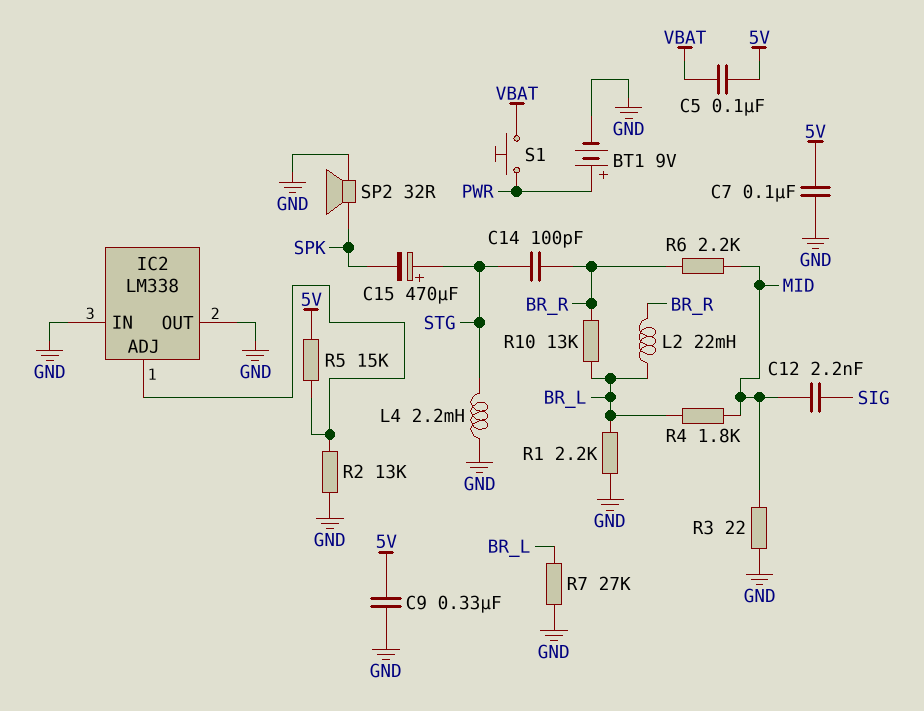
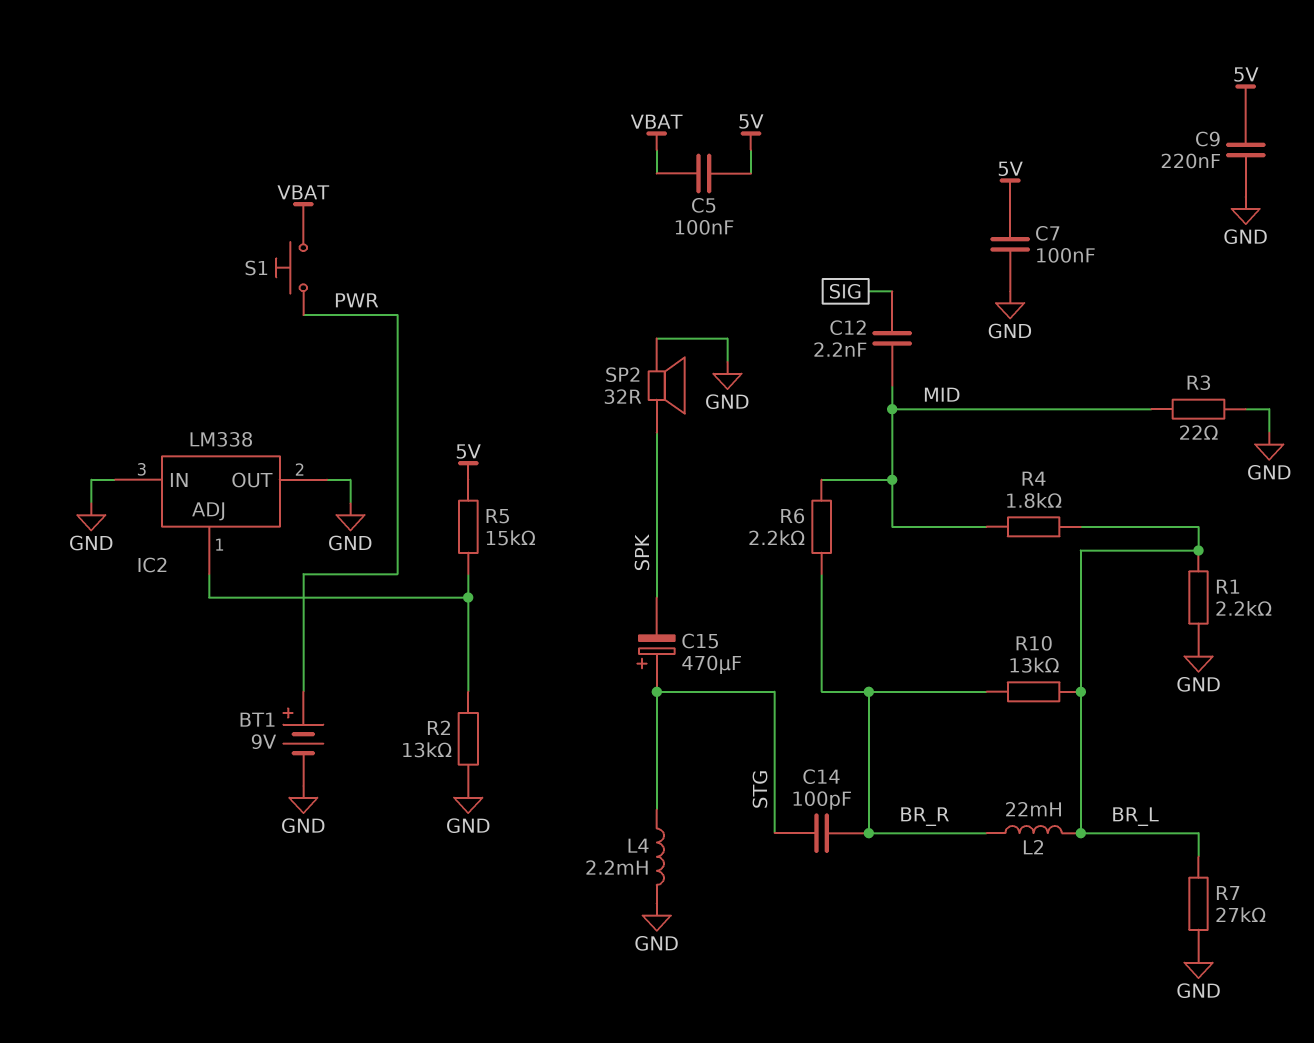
C9: 330nF (5V, GND) -> 220nF (5V, GND)

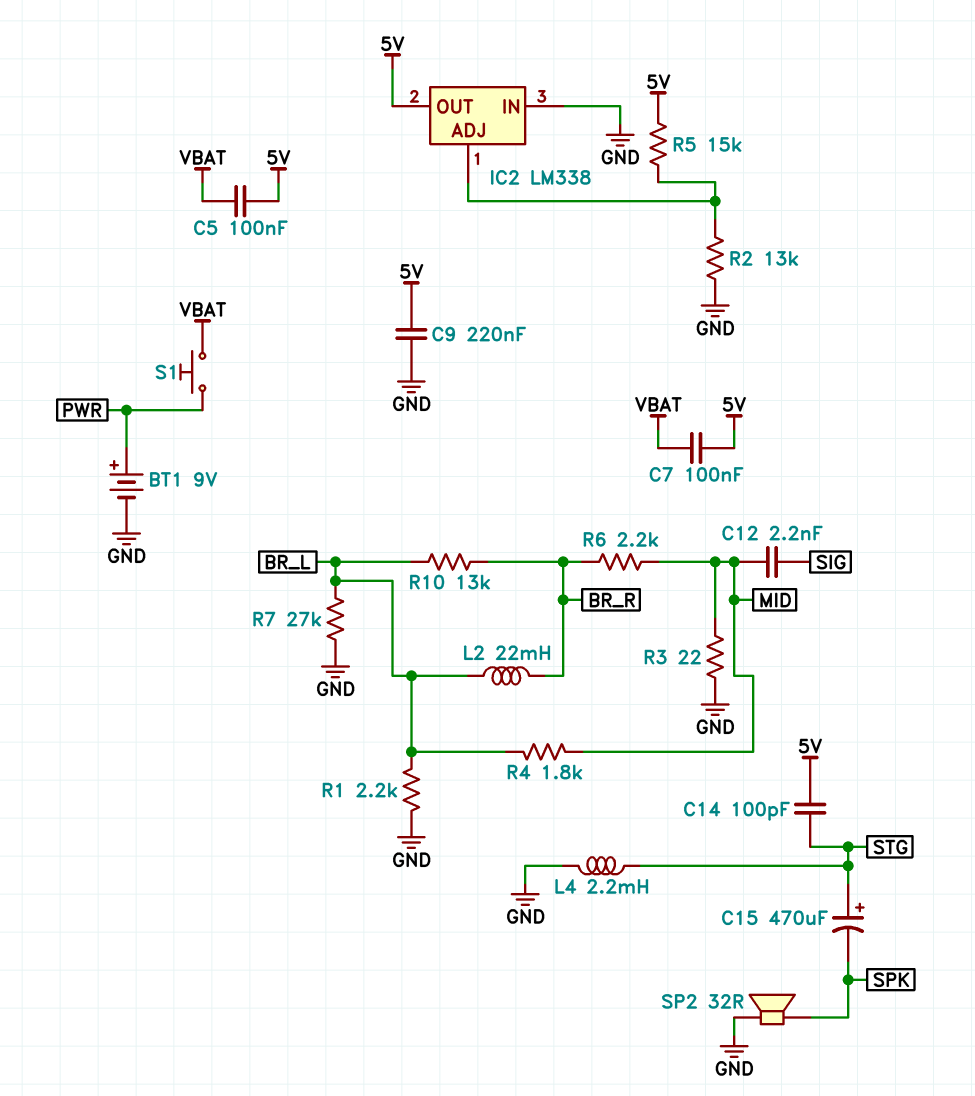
C7: 100nF (5V, GND) -> 100nF (5V, VBAT)
C14: 100pF (BR_R, STG) -> 100pF (5V, STG)
IC2 pin OUT: GND -> 5V

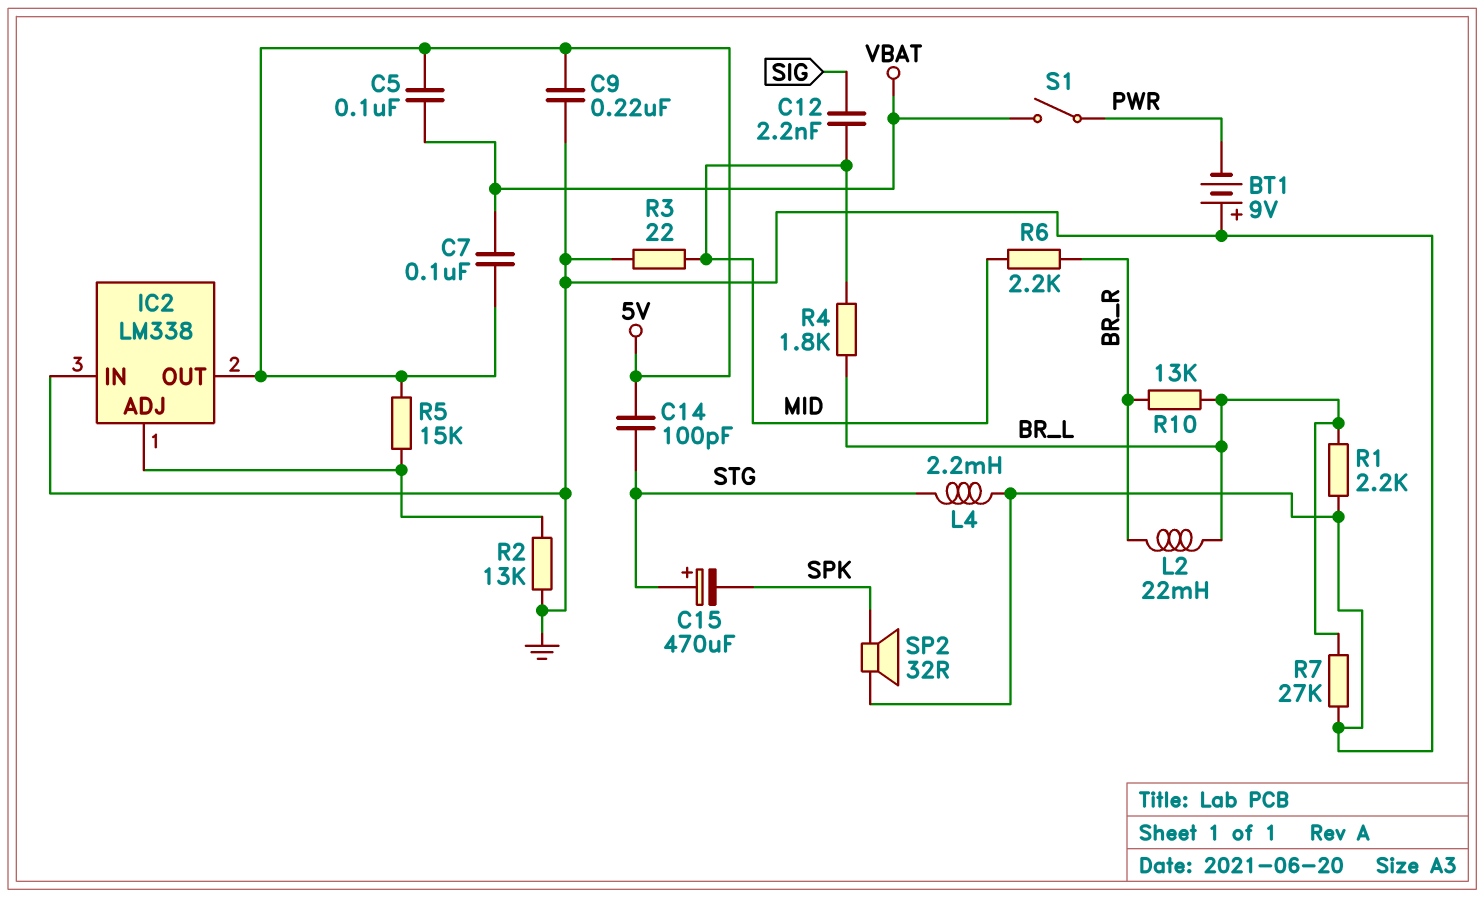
BT1: 9V (plus PWR, minus GND) -> 9V (plus GND, minus PWR)
S1: button (PWR, VBAT) -> switch (PWR, VBAT)

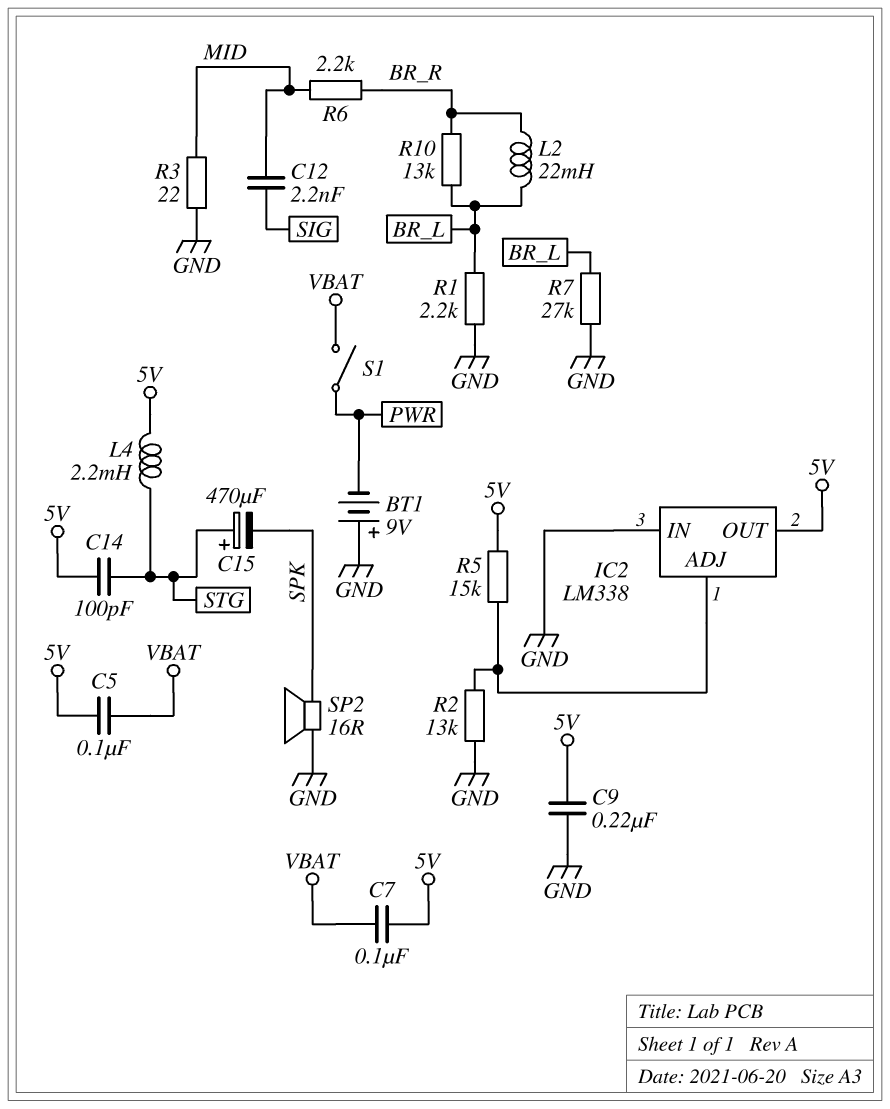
L4: 2.2mH (GND, STG) -> 2.2mH (5V, STG)
R4: 1.8k (BR_L, MID) -> none
SP2: speaker 32R (GND, SPK) -> speaker 16R (GND, SPK)

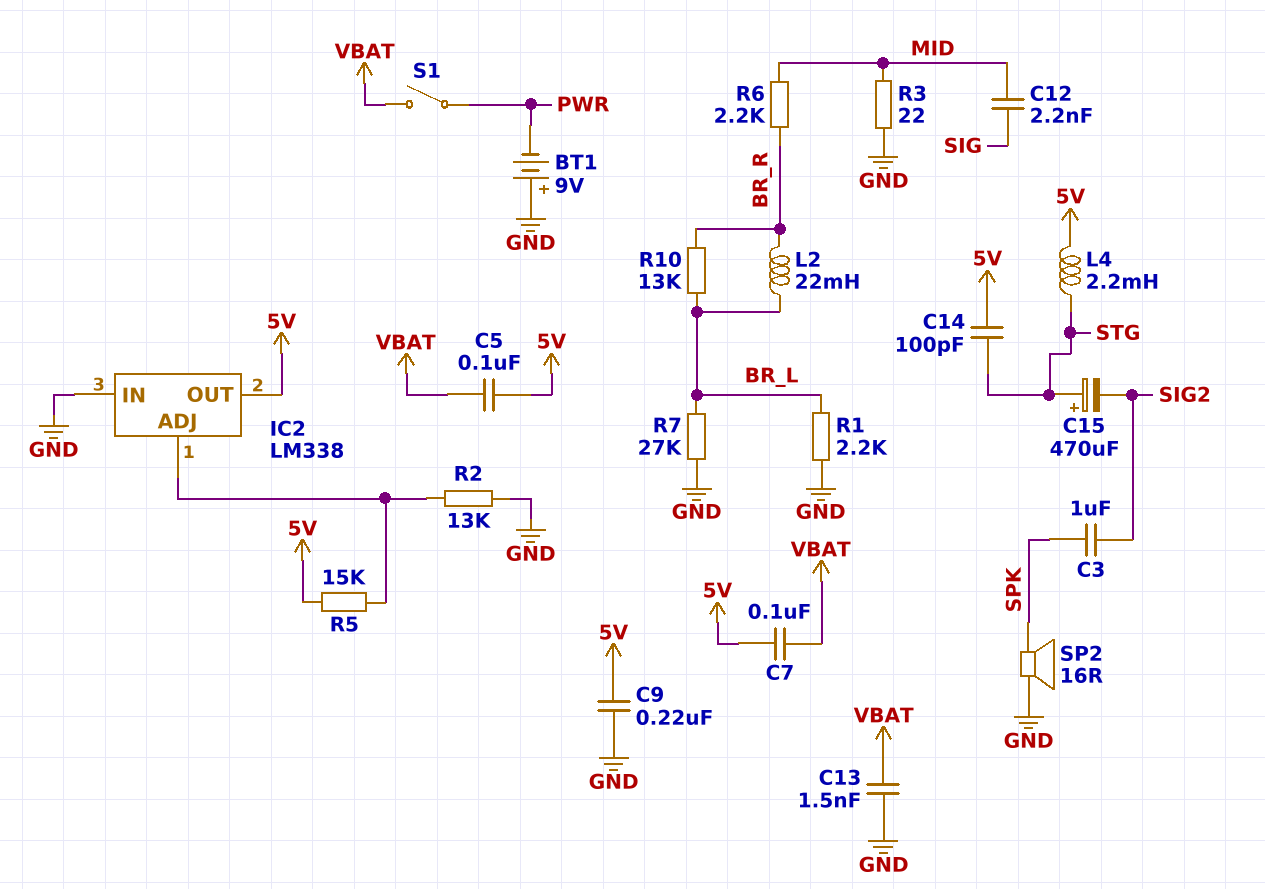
C3: none -> 1uF (SIG2, SPK)
C13: none -> 1.5nF (GND, VBAT)
C15: 470uF (plus STG, minus SPK) -> 470uF (plus STG, minus SIG2)

